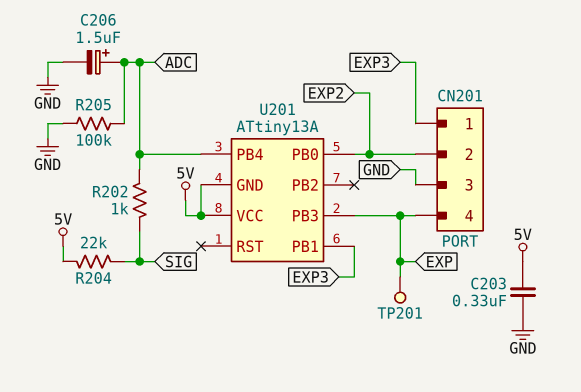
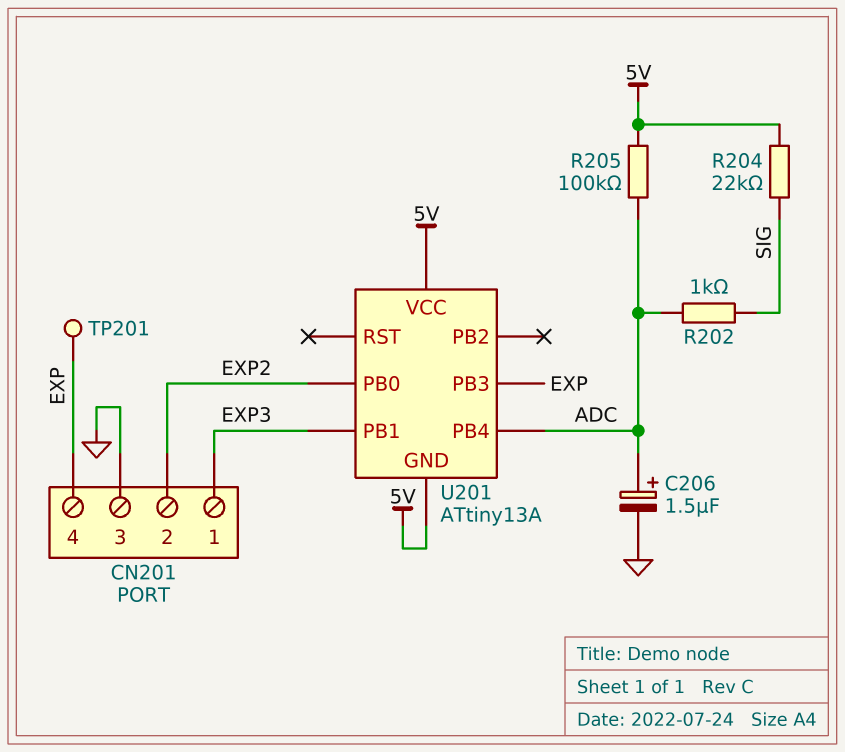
C203: 330nF (5V, GND) -> none
R205: 100k (ADC, GND) -> 100k (5V, ADC)

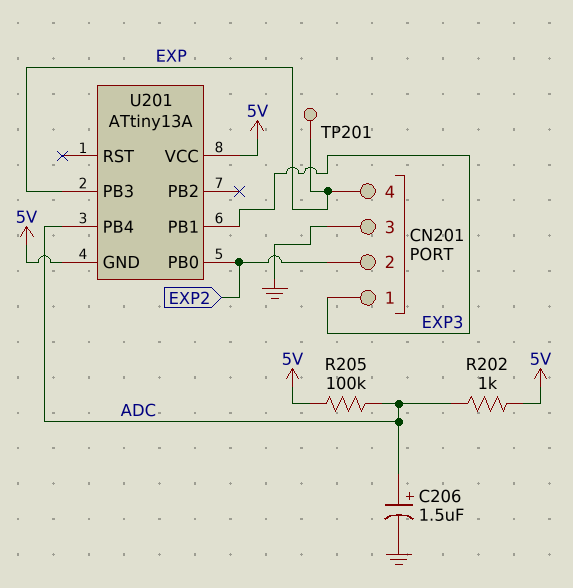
R202: 1k (ADC, SIG) -> 1k (5V, ADC)
R204: 22k (5V, SIG) -> none

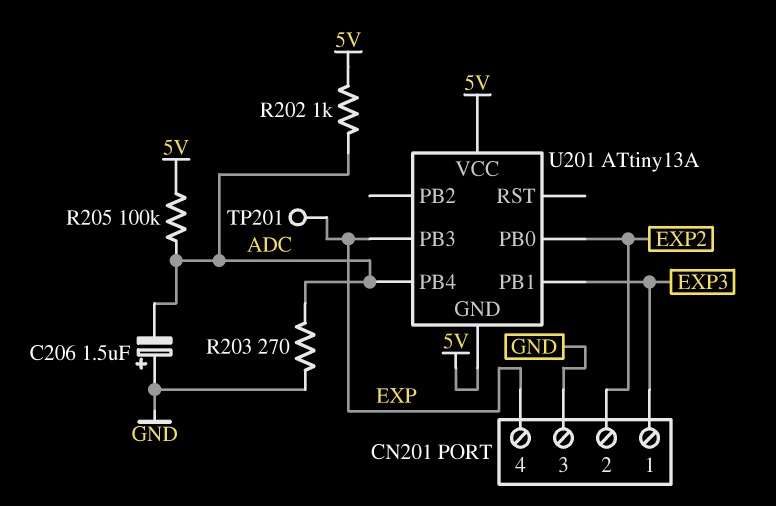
C206: 1.5uF (plus ADC, minus GND) -> 1.5uF (plus GND, minus ADC)
R203: none -> 270 (ADC, GND)

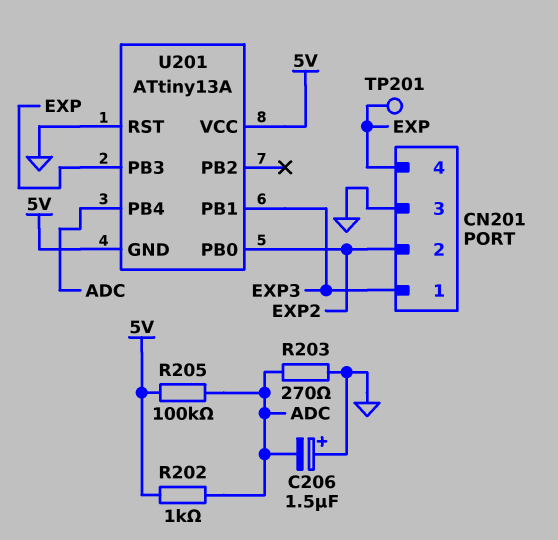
U201 pin RST: none -> GND

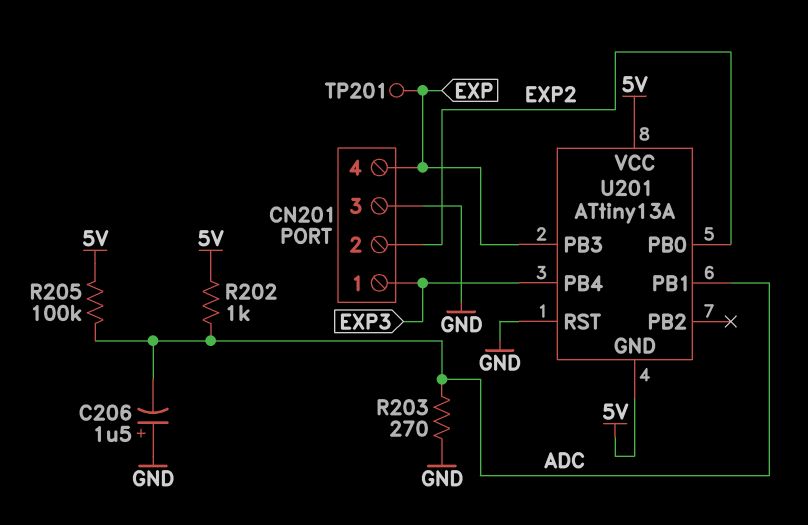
U201 pin PB1: EXP3 -> ADC
U201 pin PB4: ADC -> EXP3

